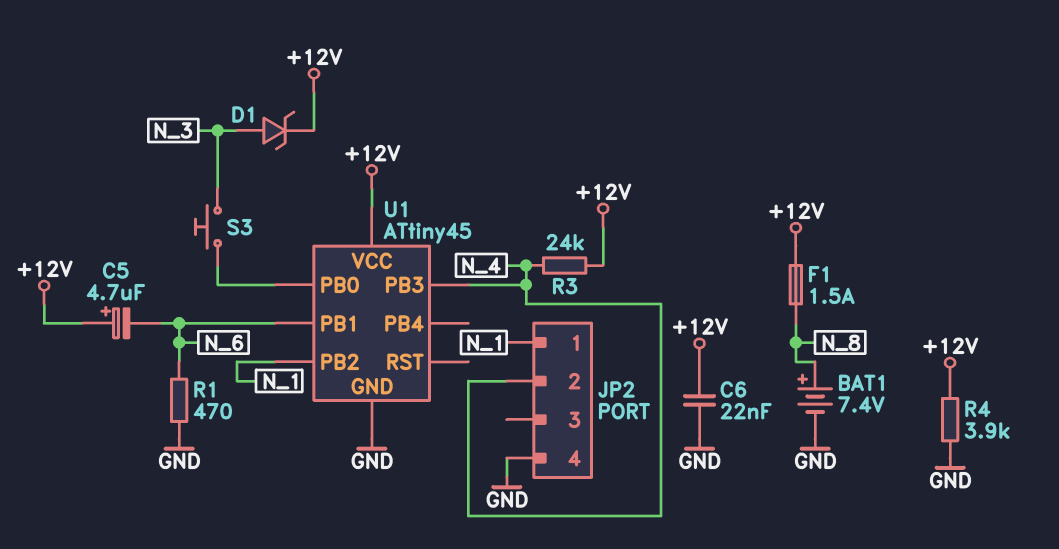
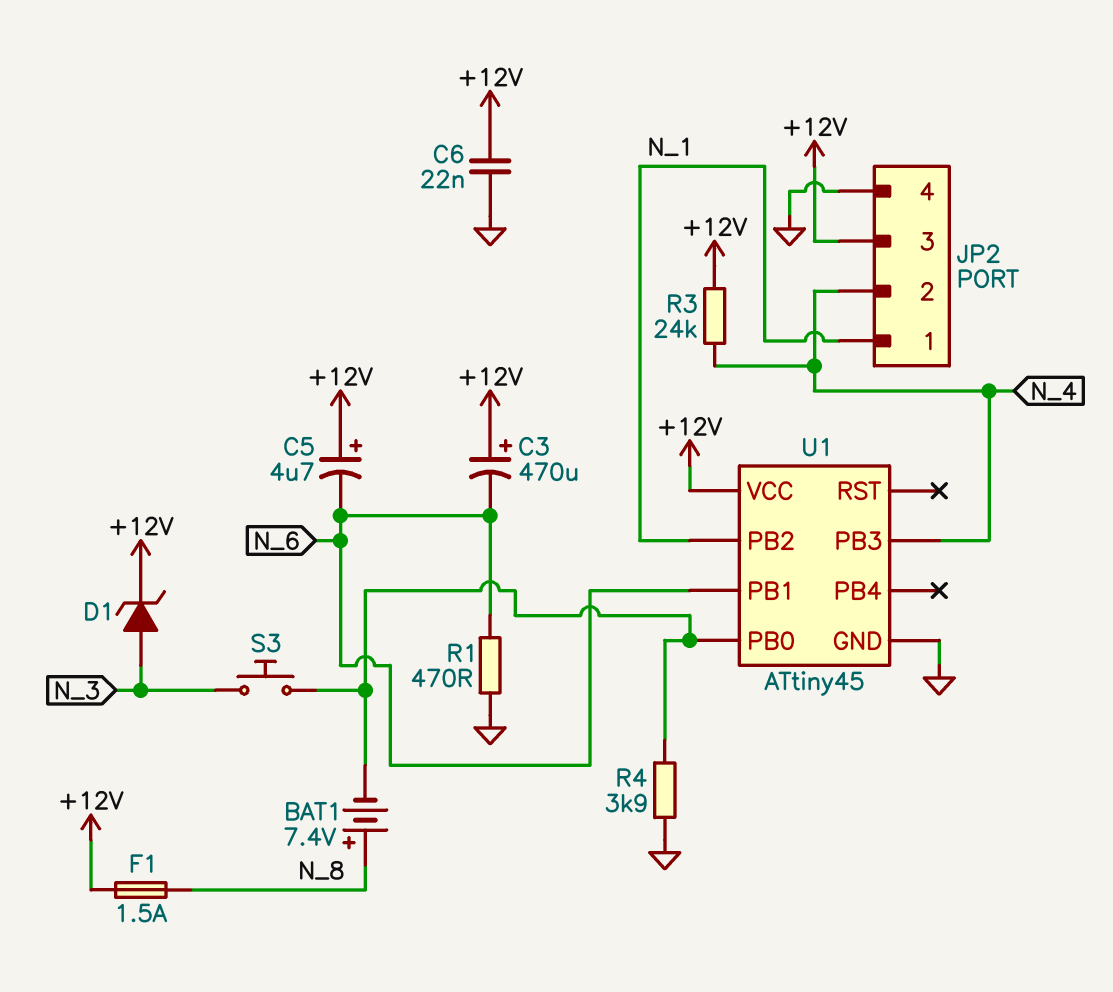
BAT1: 7.4V (plus N_8, minus GND) -> 7.4V (plus N_8, minus U1/PB0)
C3: none -> 470uF (plus +12V, minus N_6)
JP2 pin 3: none -> +12V
R4: 3.9k (+12V, GND) -> 3.9k (GND, U1/PB0)

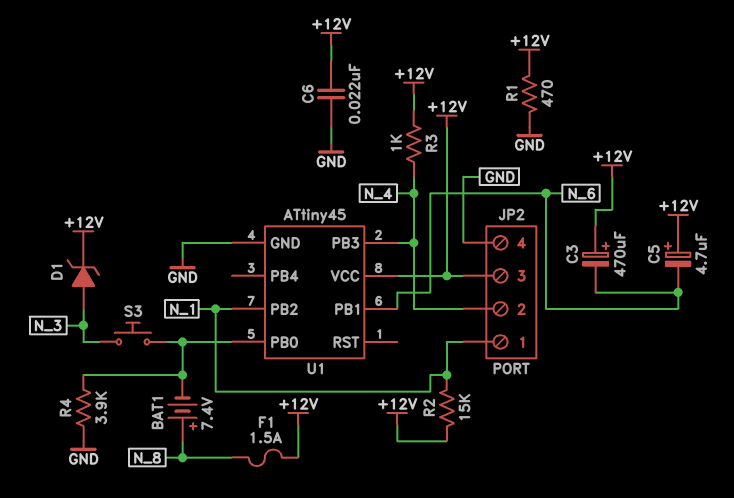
R1: 470 (GND, N_6) -> 470 (+12V, GND)
R2: none -> 15k (+12V, N_1)
R3: 24k (+12V, N_4) -> 1k (+12V, N_4)

